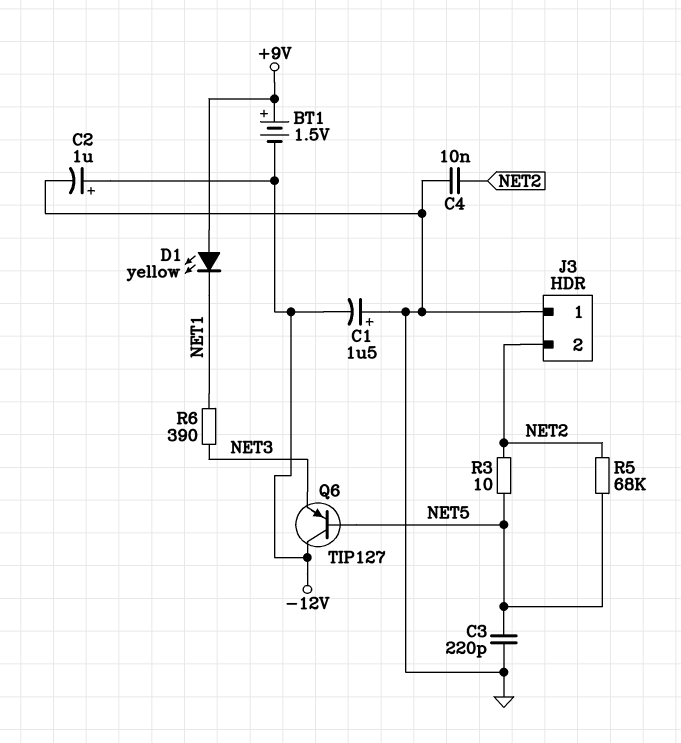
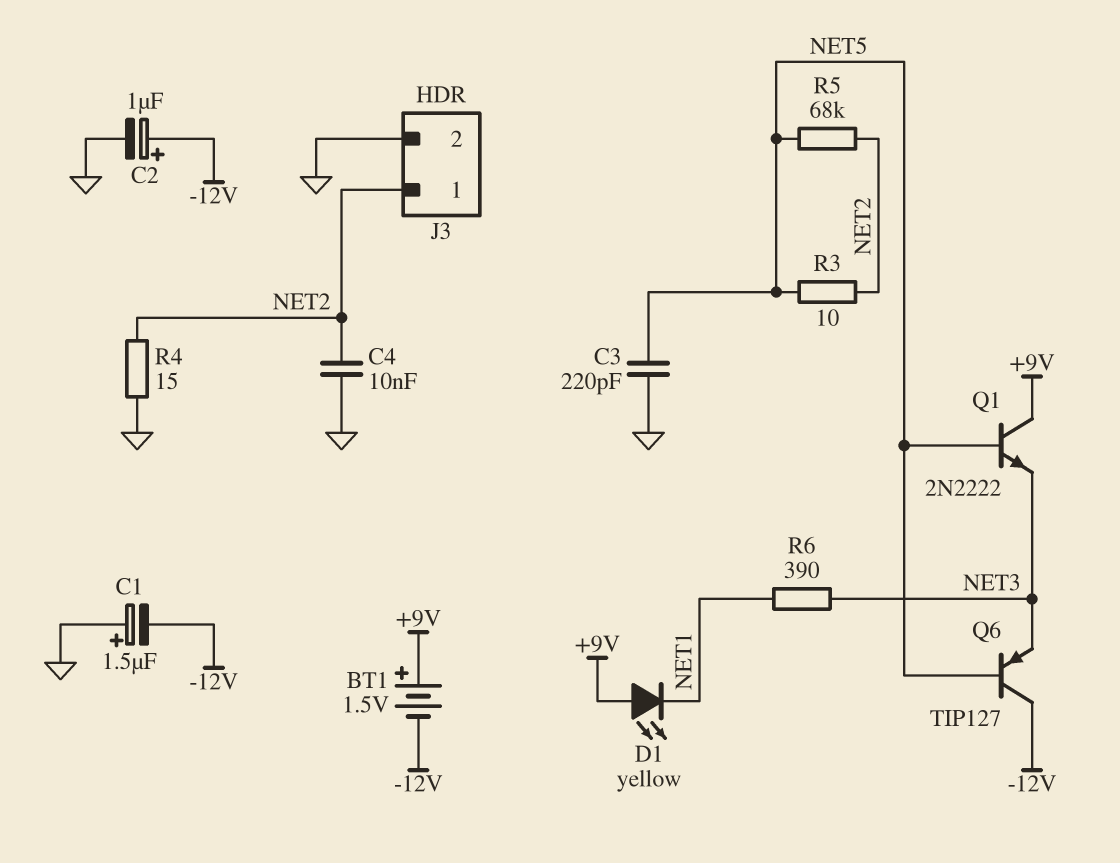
J3 pin 1: GND -> NET2
J3 pin 2: NET2 -> GND
Q1: none -> NPN 2N2222 (B NET5, C +9V, E NET3)
R4: none -> 15 (GND, NET2)

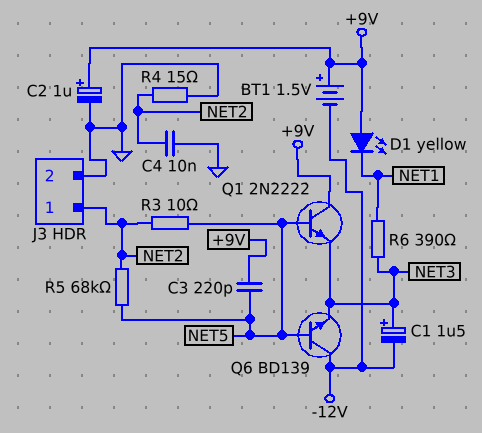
C1: 1.5uF (plus GND, minus -12V) -> 1.5uF (plus NET3, minus -12V)
C2: 1uF (plus -12V, minus GND) -> 1uF (plus +9V, minus GND)
C3: 220pF (GND, NET5) -> 220pF (+9V, NET5)
Q6: PNP TIP127 (B NET5, C -12V, E NET3) -> NPN BD139 (B NET5, C -12V, E NET3)

